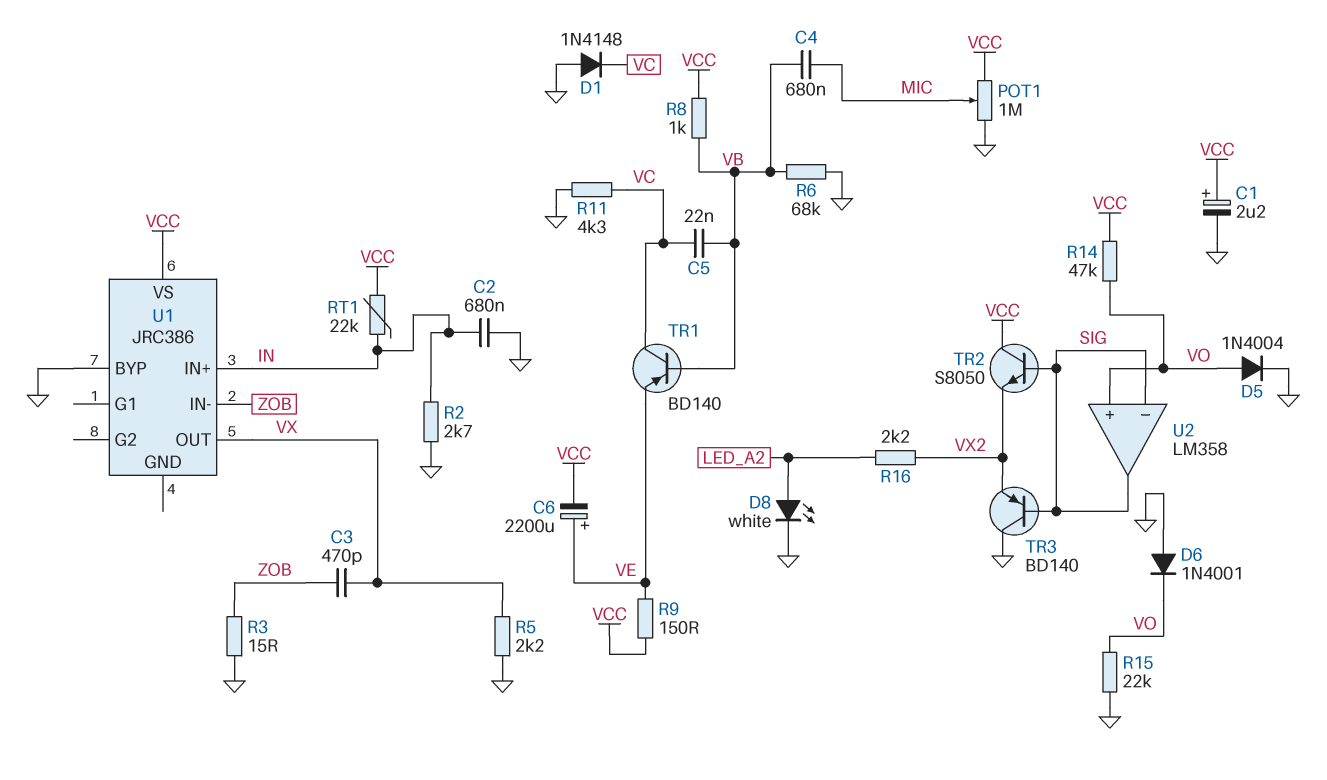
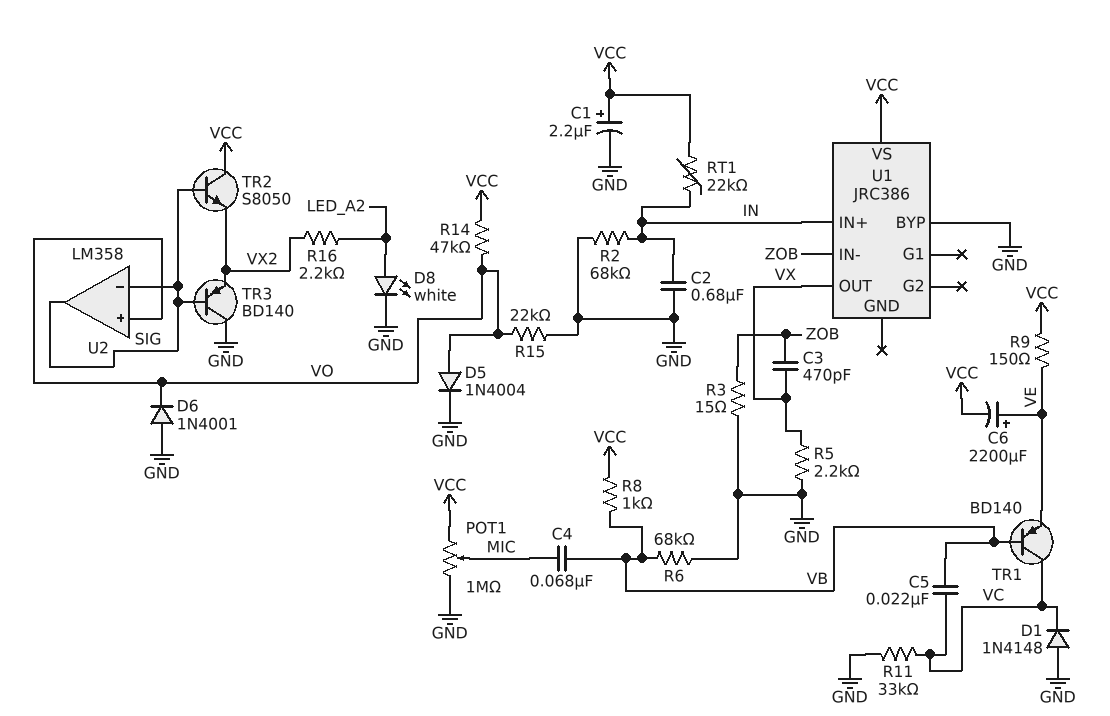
C4: 680nF (MIC, VB) -> 68nF (MIC, VB)
R2: 2.7k (GND, IN) -> 68k (GND, IN)
R11: 4.3k (GND, VC) -> 33k (GND, VC)

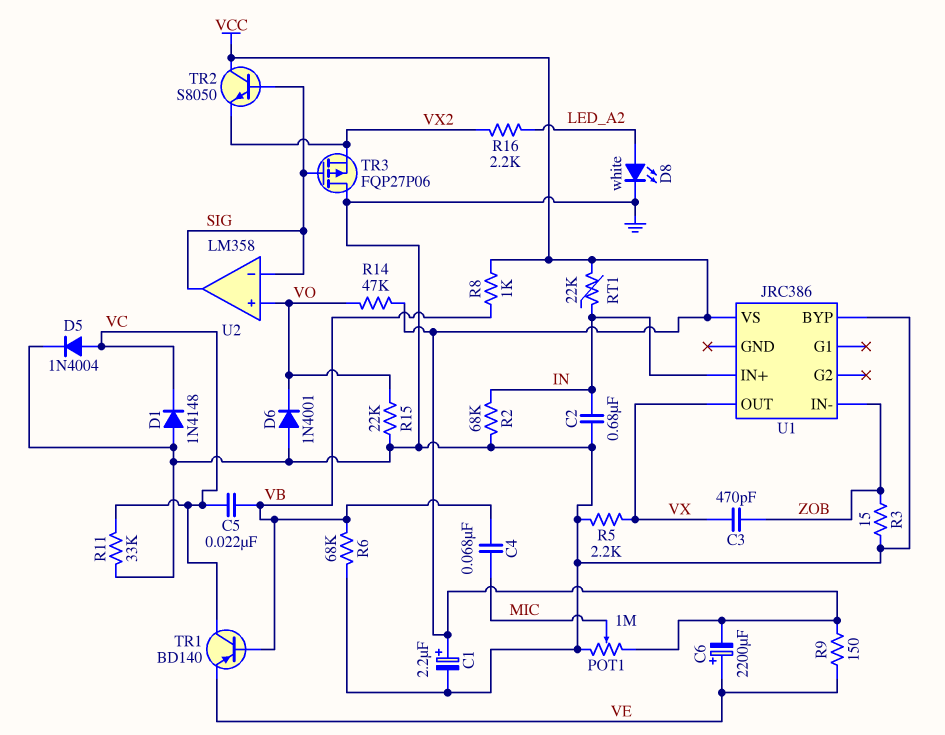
D5: diode 1N4004 (A VO, K GND) -> diode 1N4004 (A VC, K GND)
TR3: PNP BD140 (B SIG, C GND, E VX2) -> PMOS FQP27P06 (G SIG, D GND, S VX2)

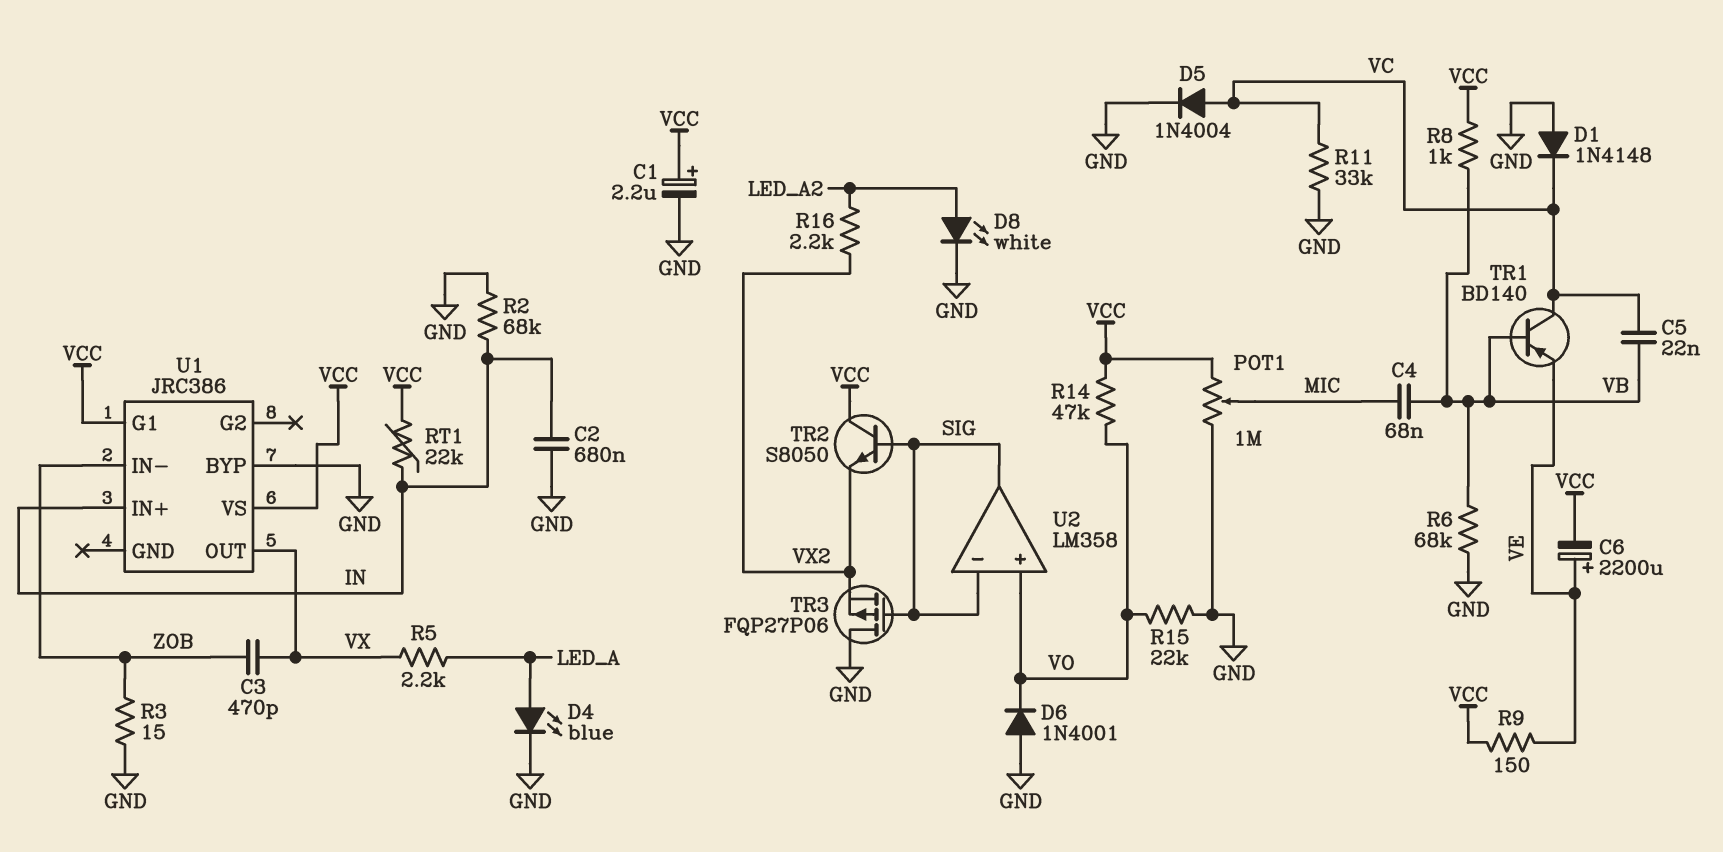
D4: none -> LED blue (A LED_A, K GND)
R5: 2.2k (GND, VX) -> 2.2k (LED_A, VX)
U1 pin G1: none -> VCC

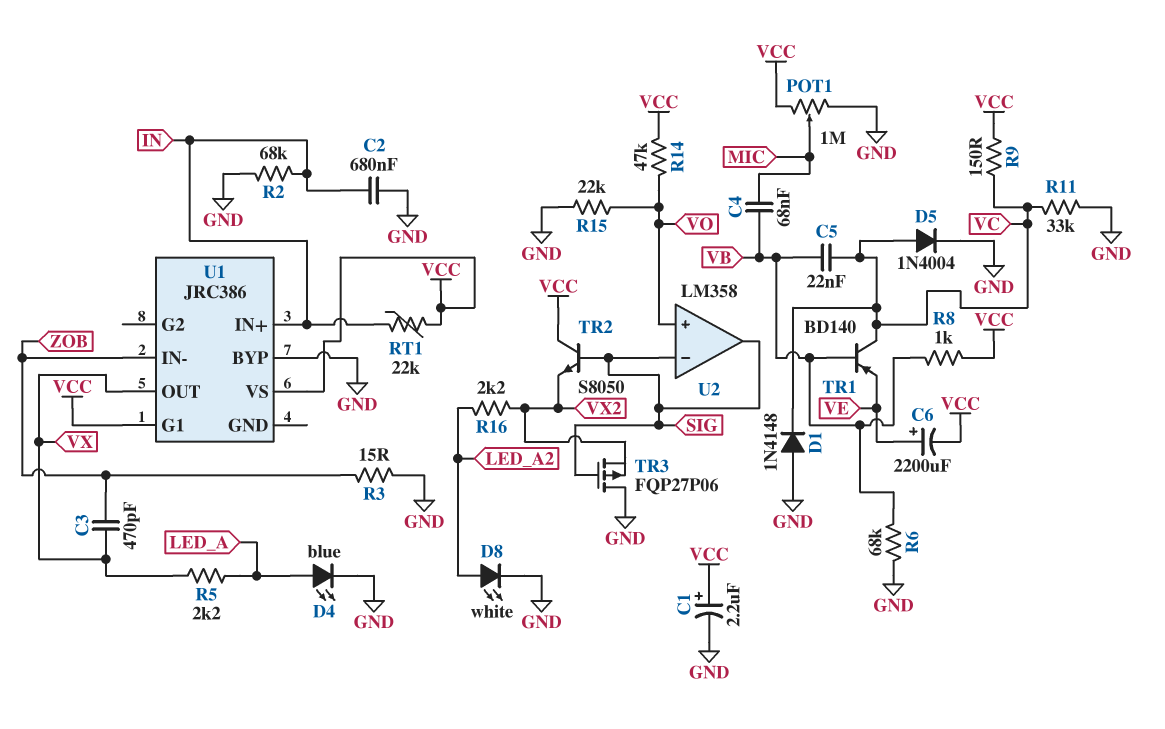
D6: diode 1N4001 (A GND, K VO) -> none
R9: 150 (VCC, VE) -> 150 (VC, VCC)

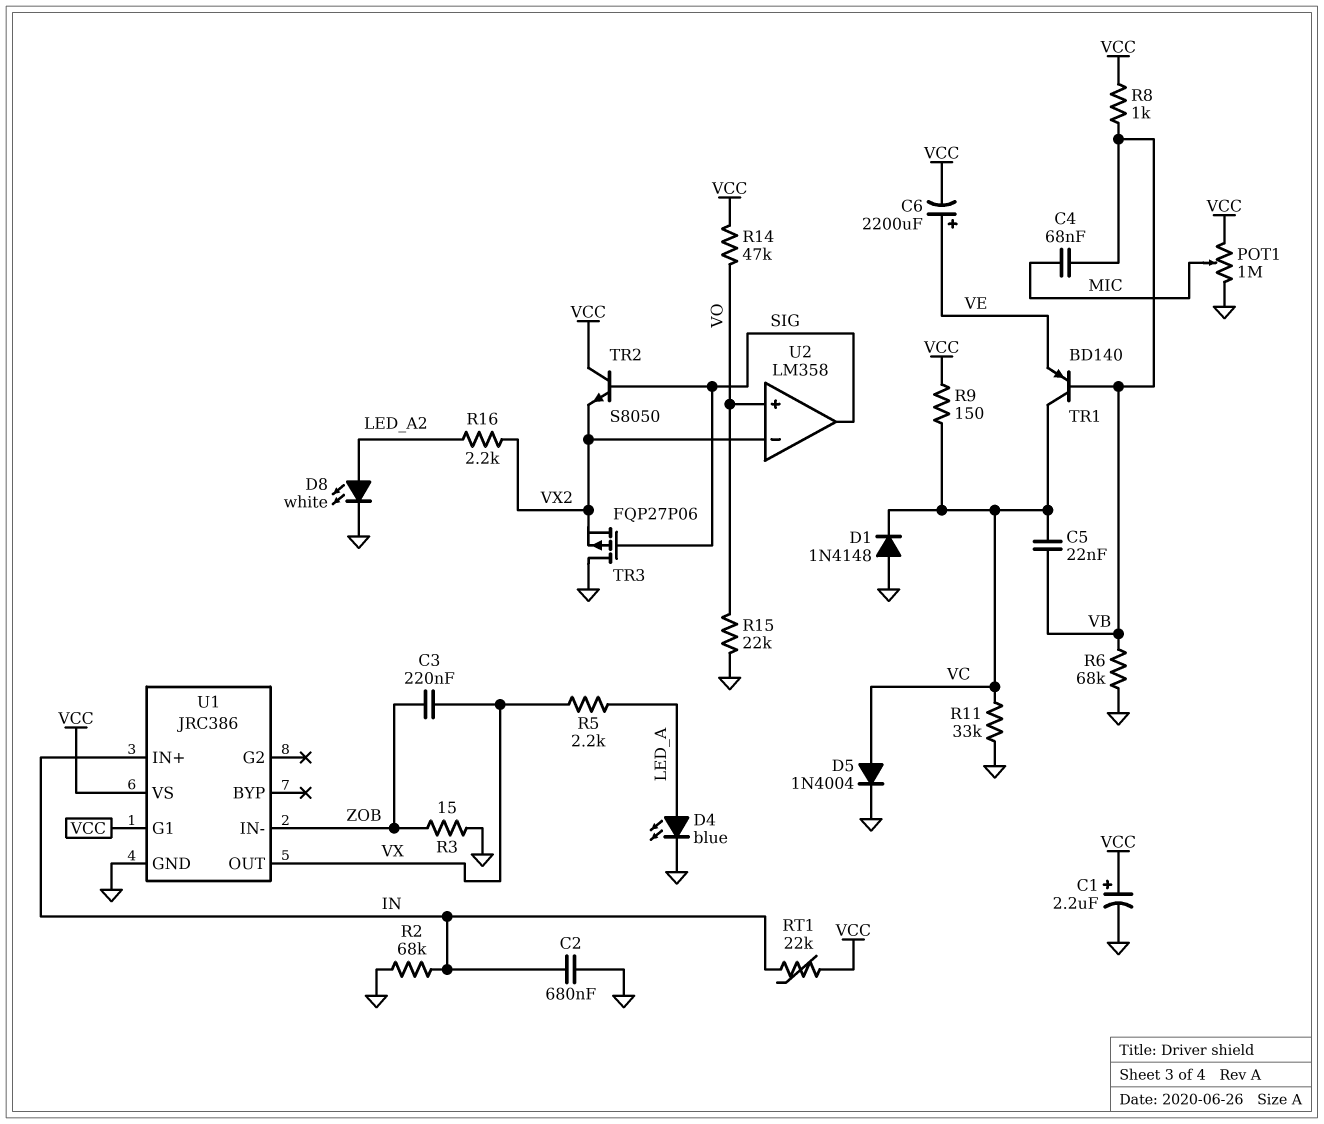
C3: 470pF (VX, ZOB) -> 220nF (VX, ZOB)
U1 pin BYP: GND -> none
U1 pin GND: none -> GND
U2 pin in-: SIG -> VX2

